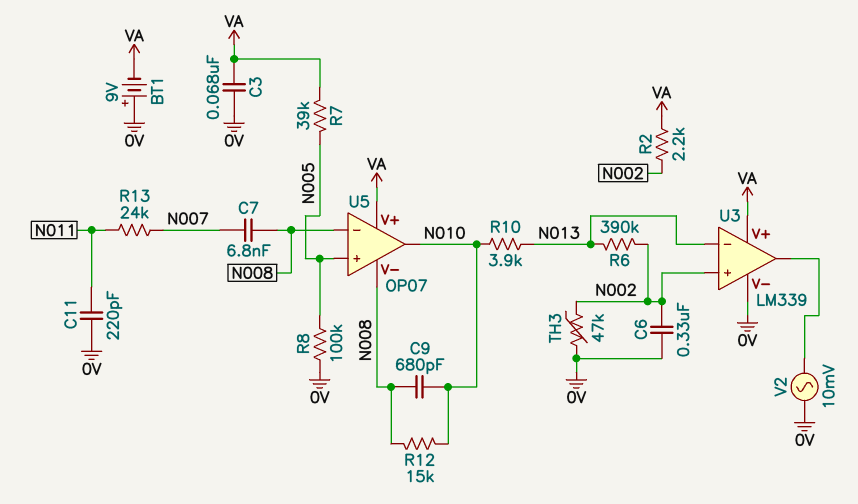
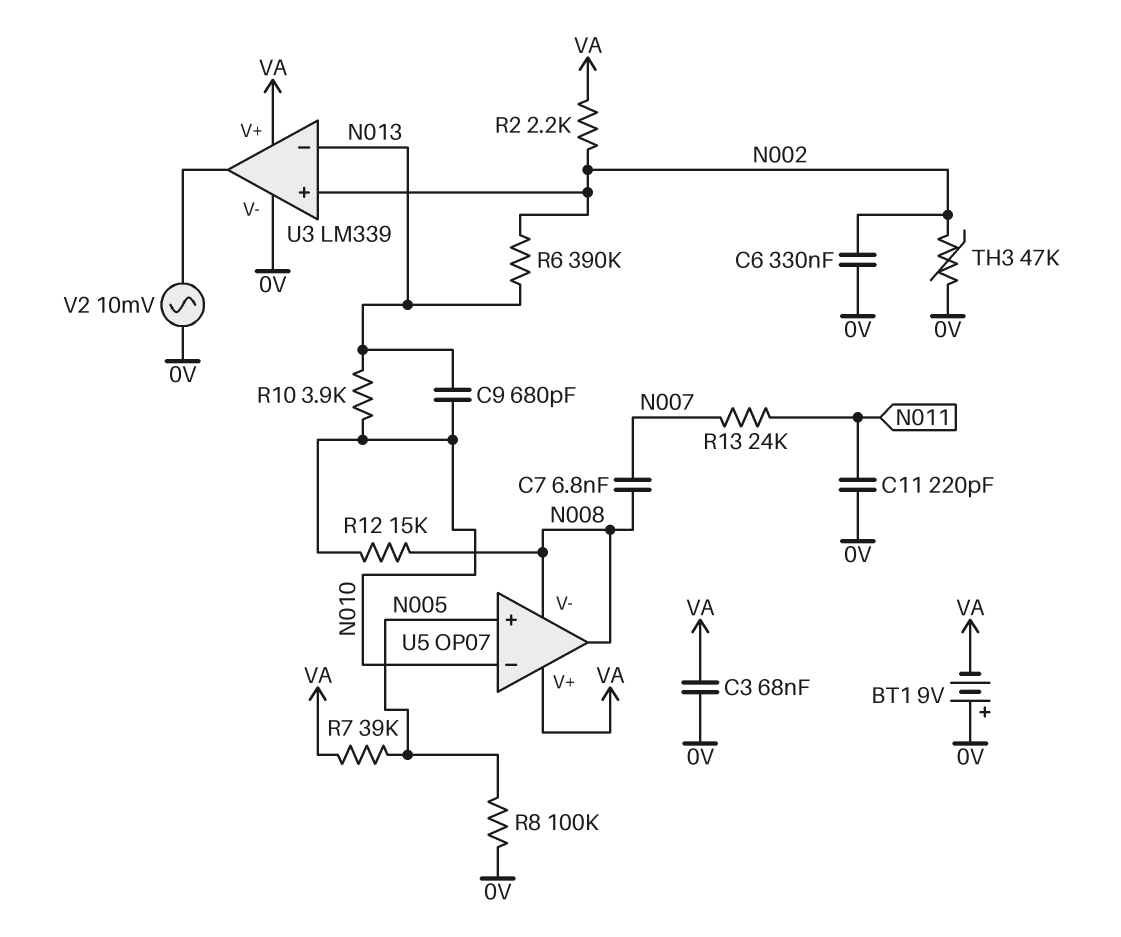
C9: 680pF (N008, N010) -> 680pF (N010, N013)
U5 pin in-: N008 -> N010
U5 pin out: N010 -> N008

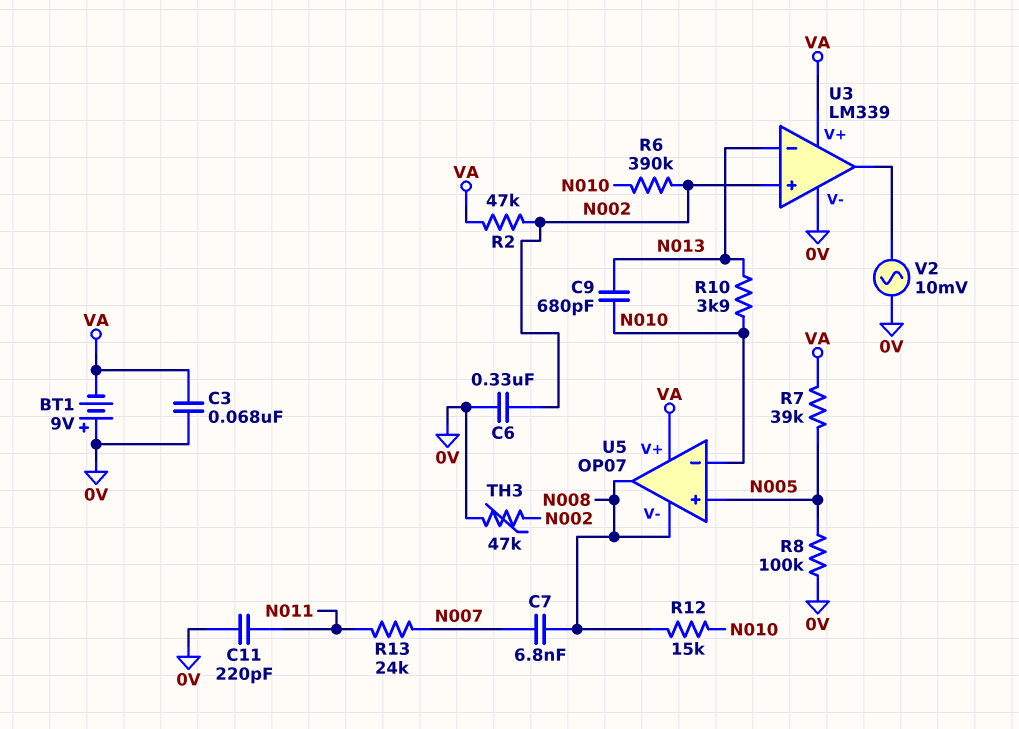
R2: 2.2k (N002, VA) -> 47k (N002, VA)
R6: 390k (N002, N013) -> 390k (N002, N010)

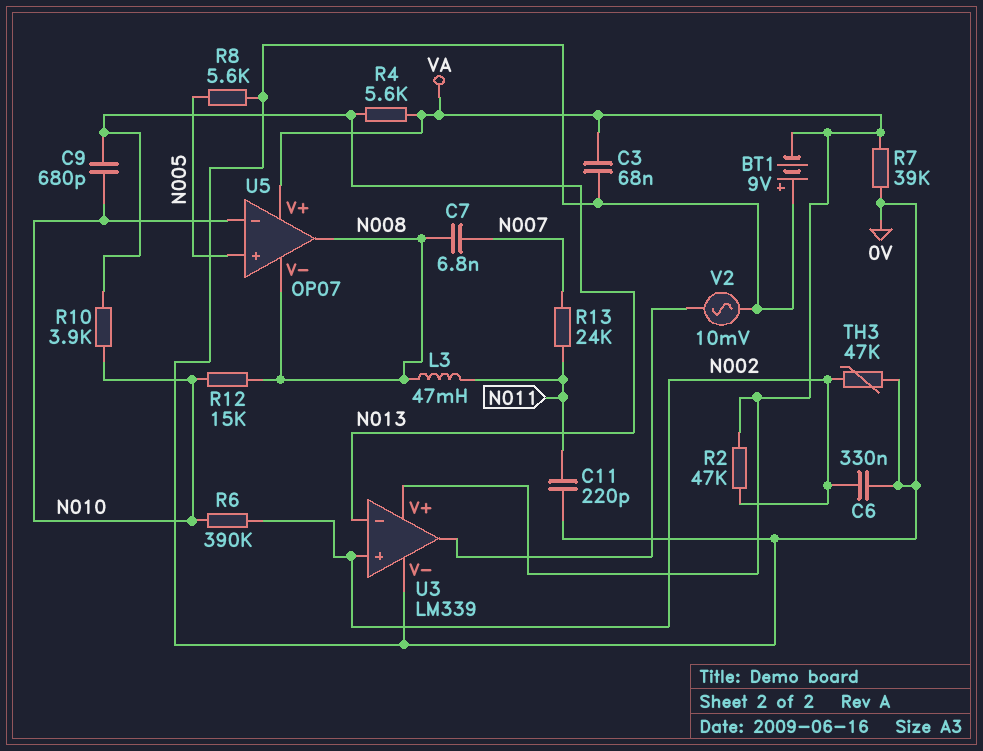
L3: none -> 47mH (N008, N011)
R4: none -> 5.6k (N013, VA)
R7: 39k (N005, VA) -> 39k (0V, VA)
R8: 100k (0V, N005) -> 5.6k (0V, N005)

